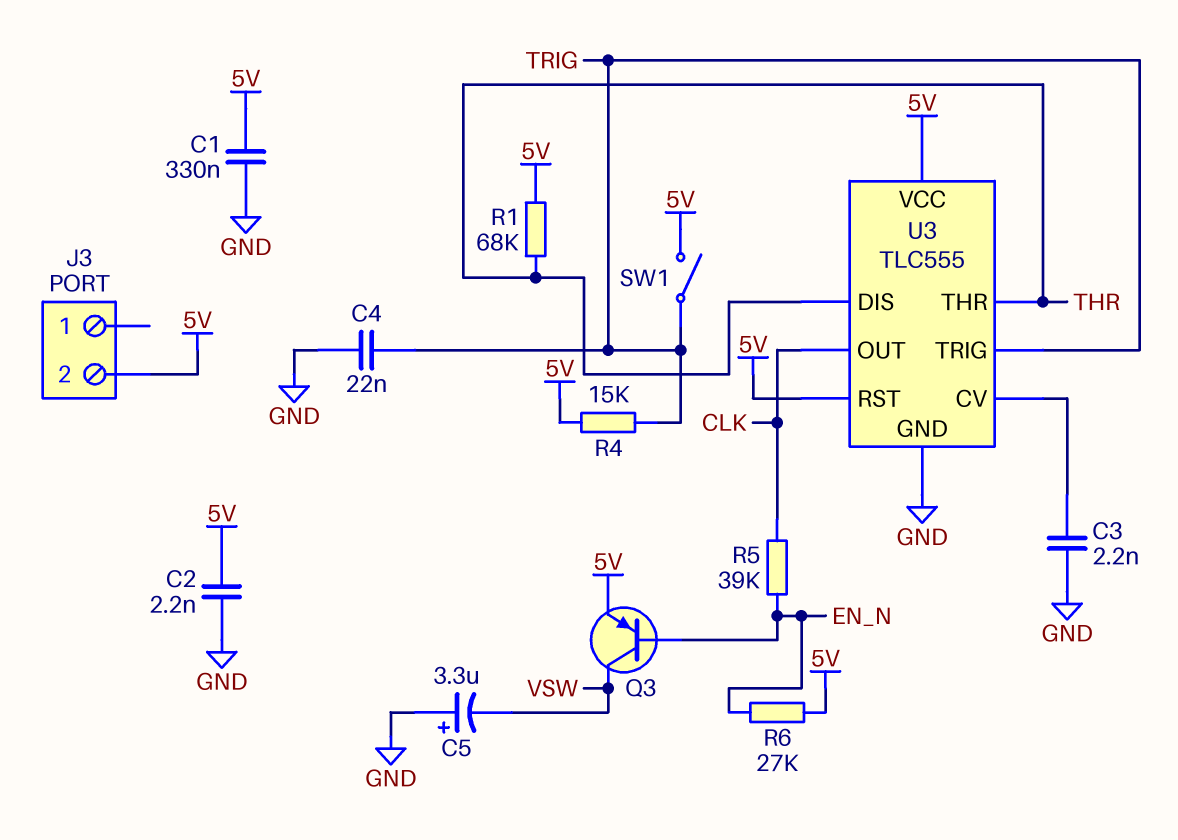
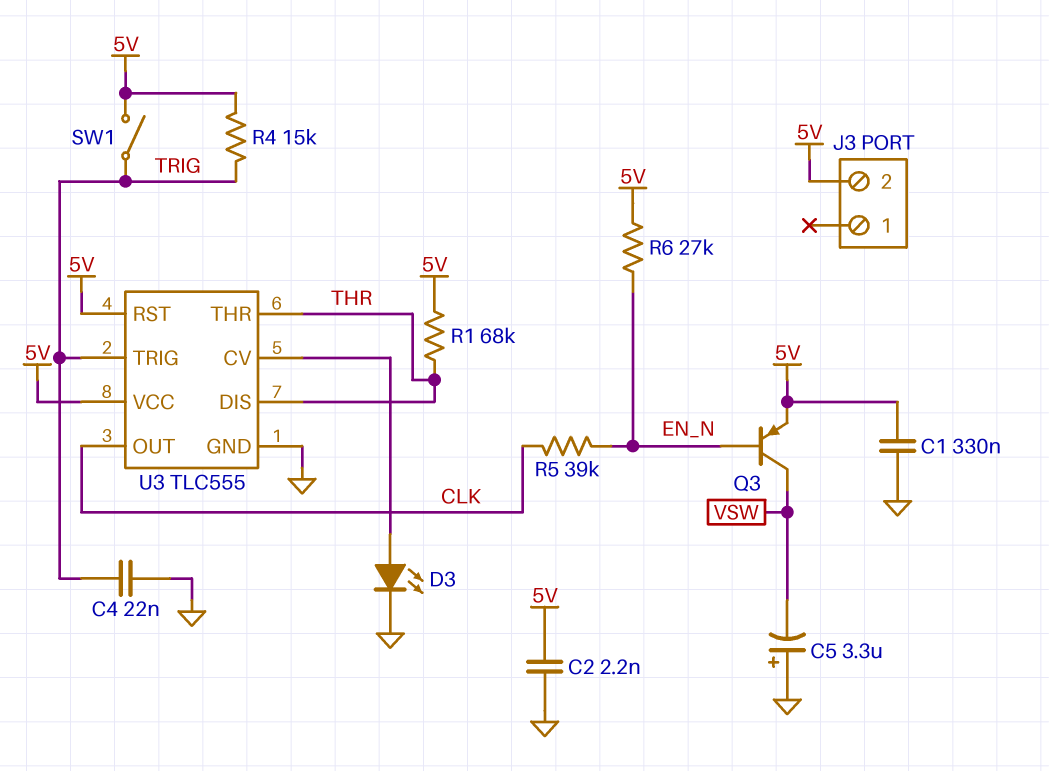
C3: 2.2nF (GND, U3/CV) -> none
D3: none -> LED (A U3/CV, K GND)

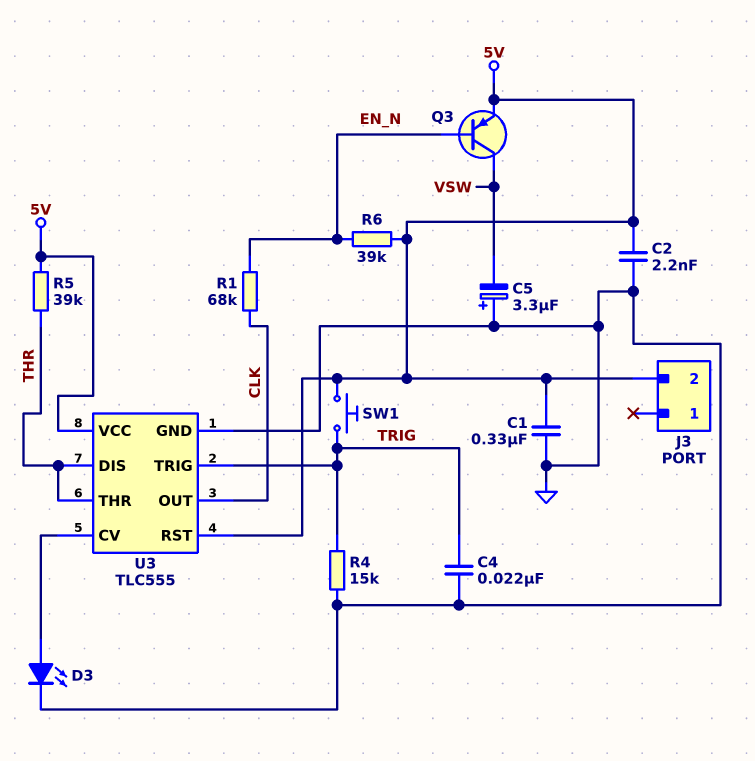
R1: 68k (5V, THR) -> 68k (CLK, EN_N)
R4: 15k (5V, TRIG) -> 15k (GND, TRIG)
R5: 39k (CLK, EN_N) -> 39k (5V, THR)
R6: 27k (5V, EN_N) -> 39k (5V, EN_N)
SW1: switch (5V, TRIG) -> button (5V, TRIG)

